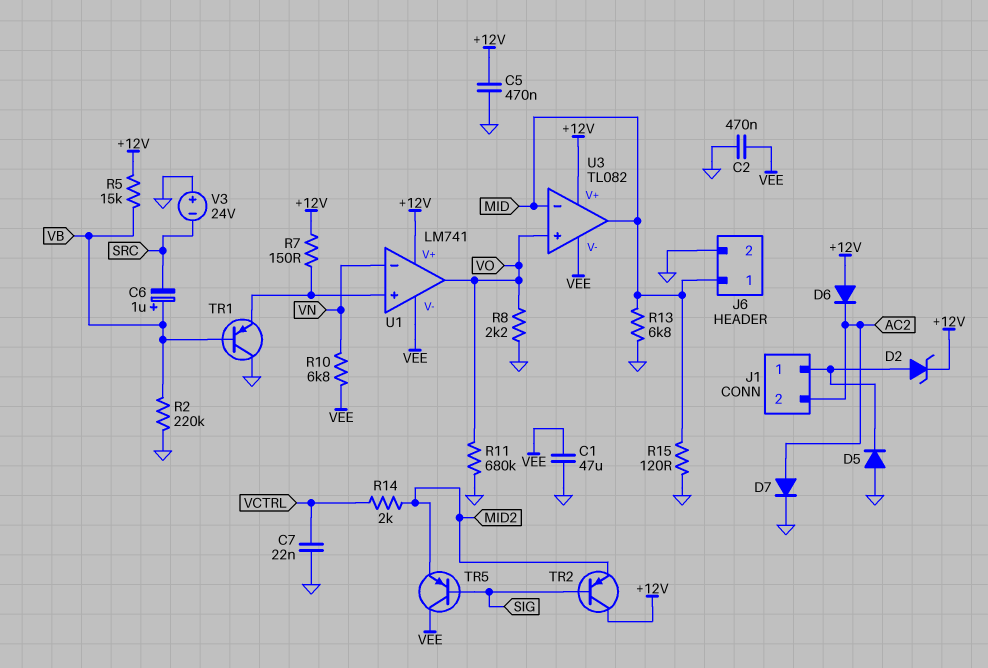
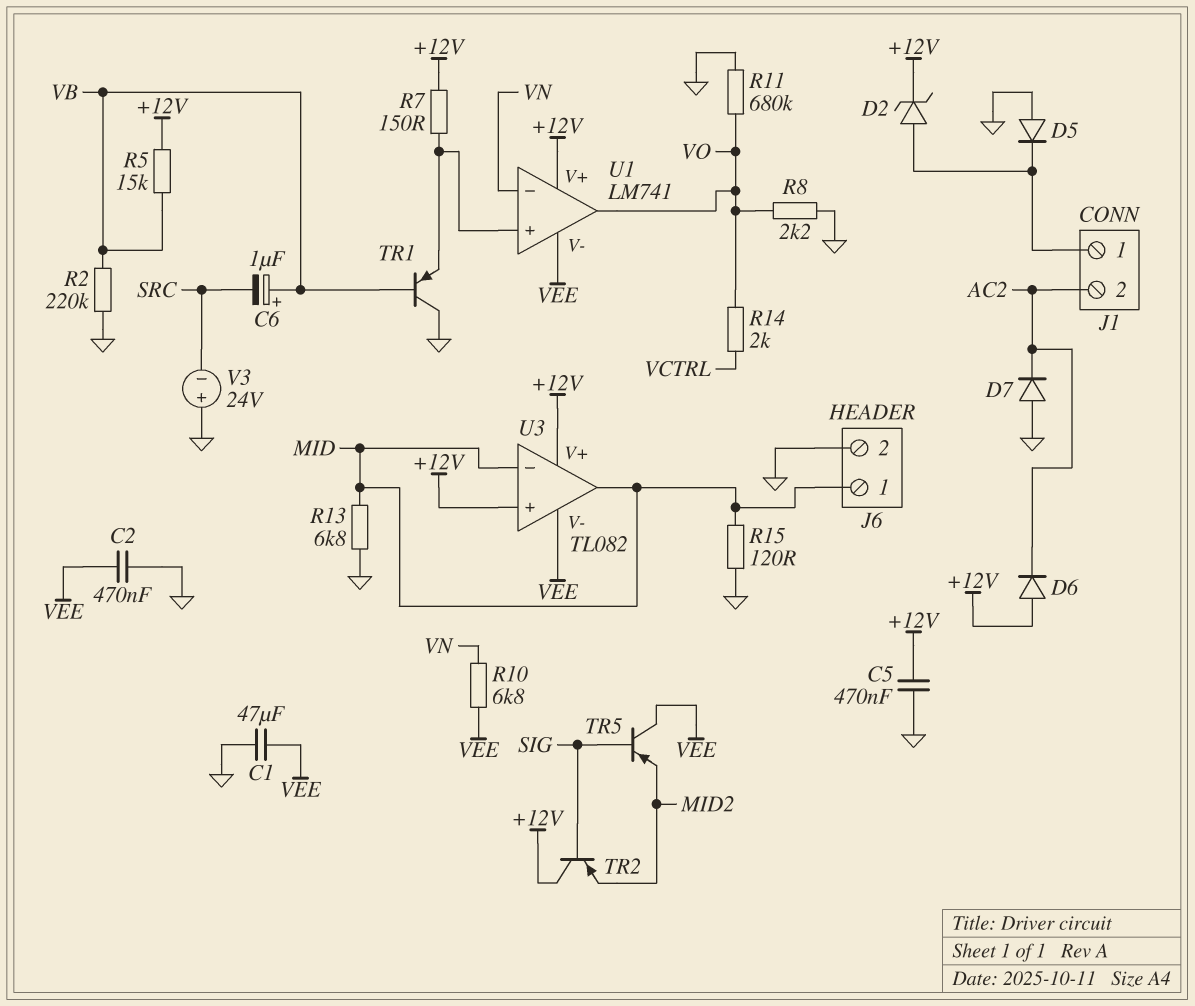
C7: 22nF (GND, VCTRL) -> none
D7: diode (A AC2, K GND) -> diode (A GND, K AC2)
R14: 2k (MID2, VCTRL) -> 2k (VCTRL, VO)
U3 pin in+: VO -> +12V

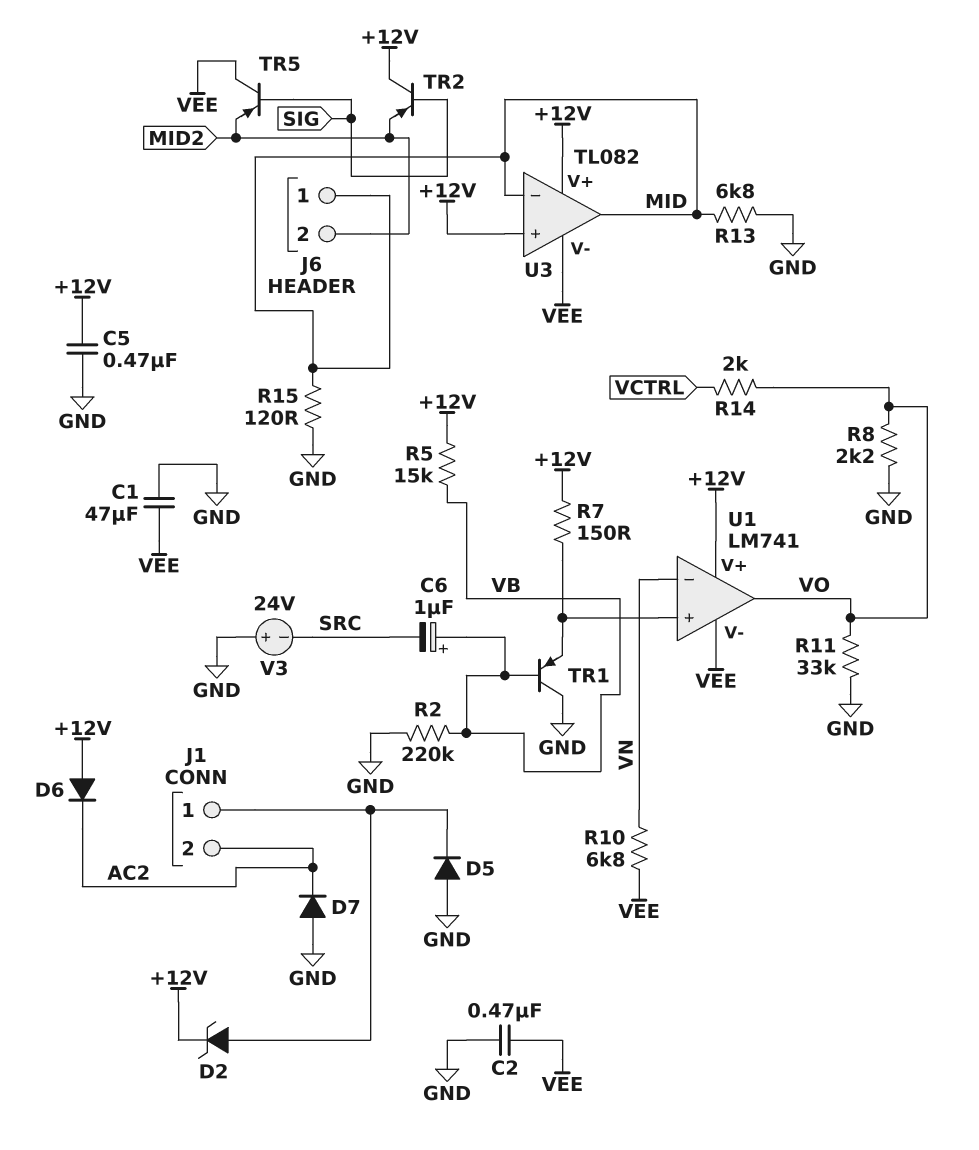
J6 pin 2: GND -> MID2
R11: 680k (GND, VO) -> 33k (GND, VO)

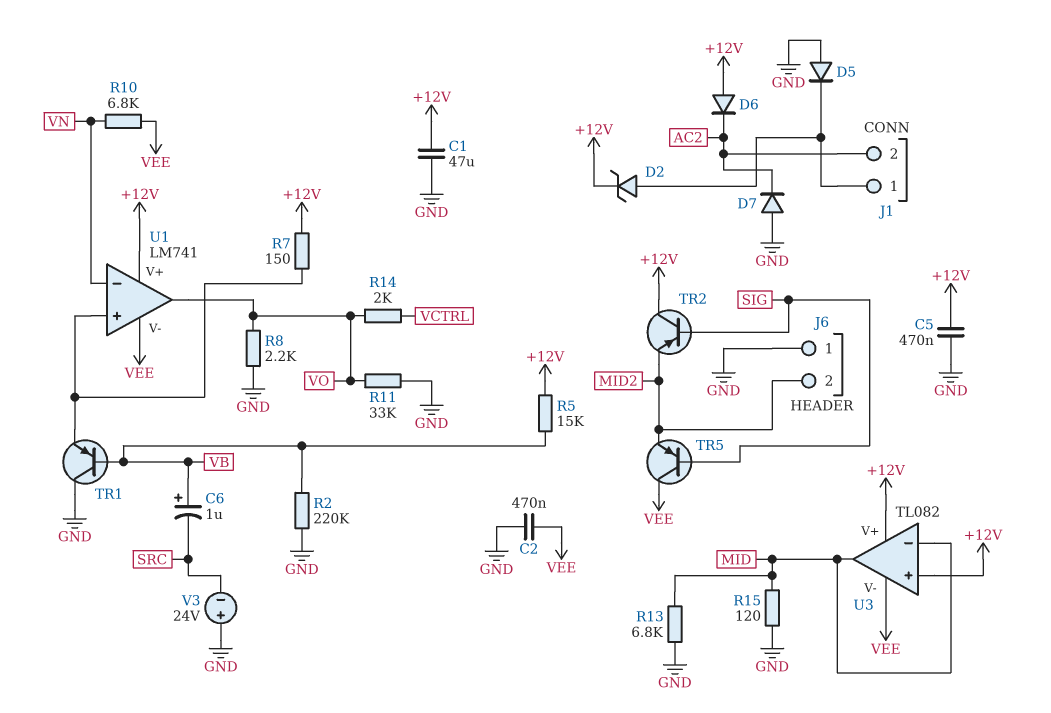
C1: 47uF (GND, VEE) -> 47uF (+12V, GND)
J6 pin 1: MID -> GND

